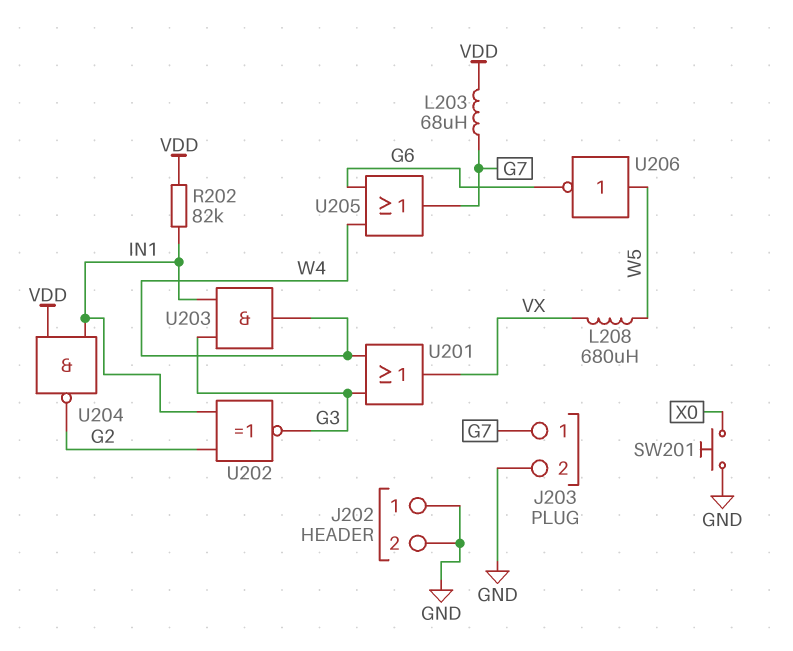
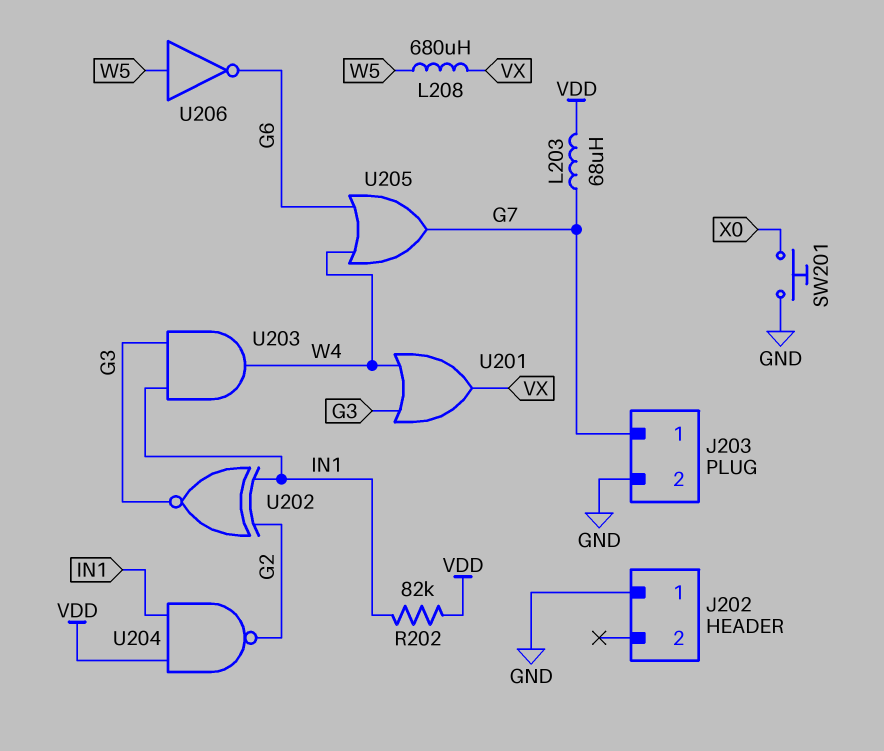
J202 pin 2: GND -> none

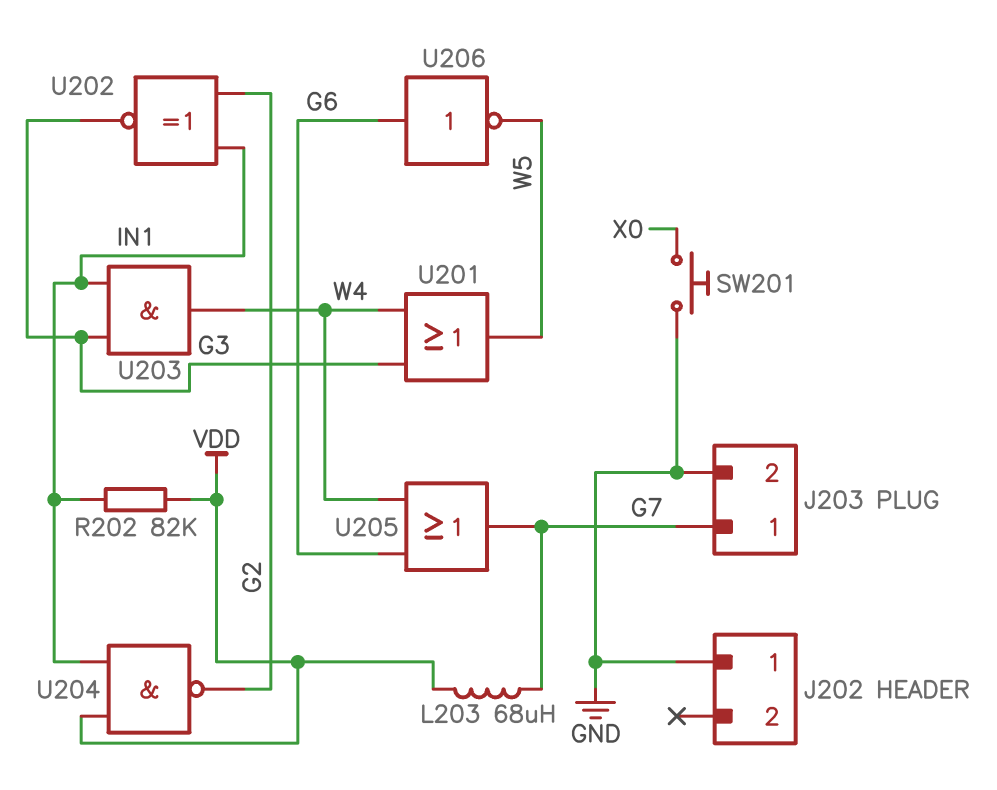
L208: 680uH (VX, W5) -> none
U201: OR (in G3, in W4, out VX) -> OR (in G3, in W4, out W5)
U206: NOT (in W5, out G6) -> NOT (in G6, out W5)

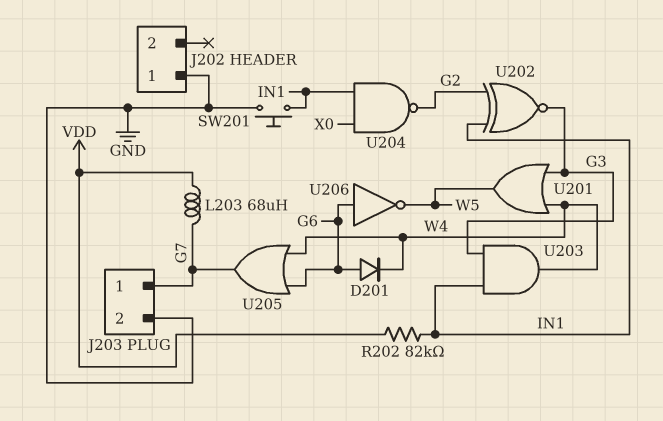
D201: none -> diode (A G6, K W4)
SW201: button (GND, X0) -> button (GND, IN1)
U204: NAND (in IN1, in VDD, out G2) -> NAND (in IN1, in X0, out G2)

